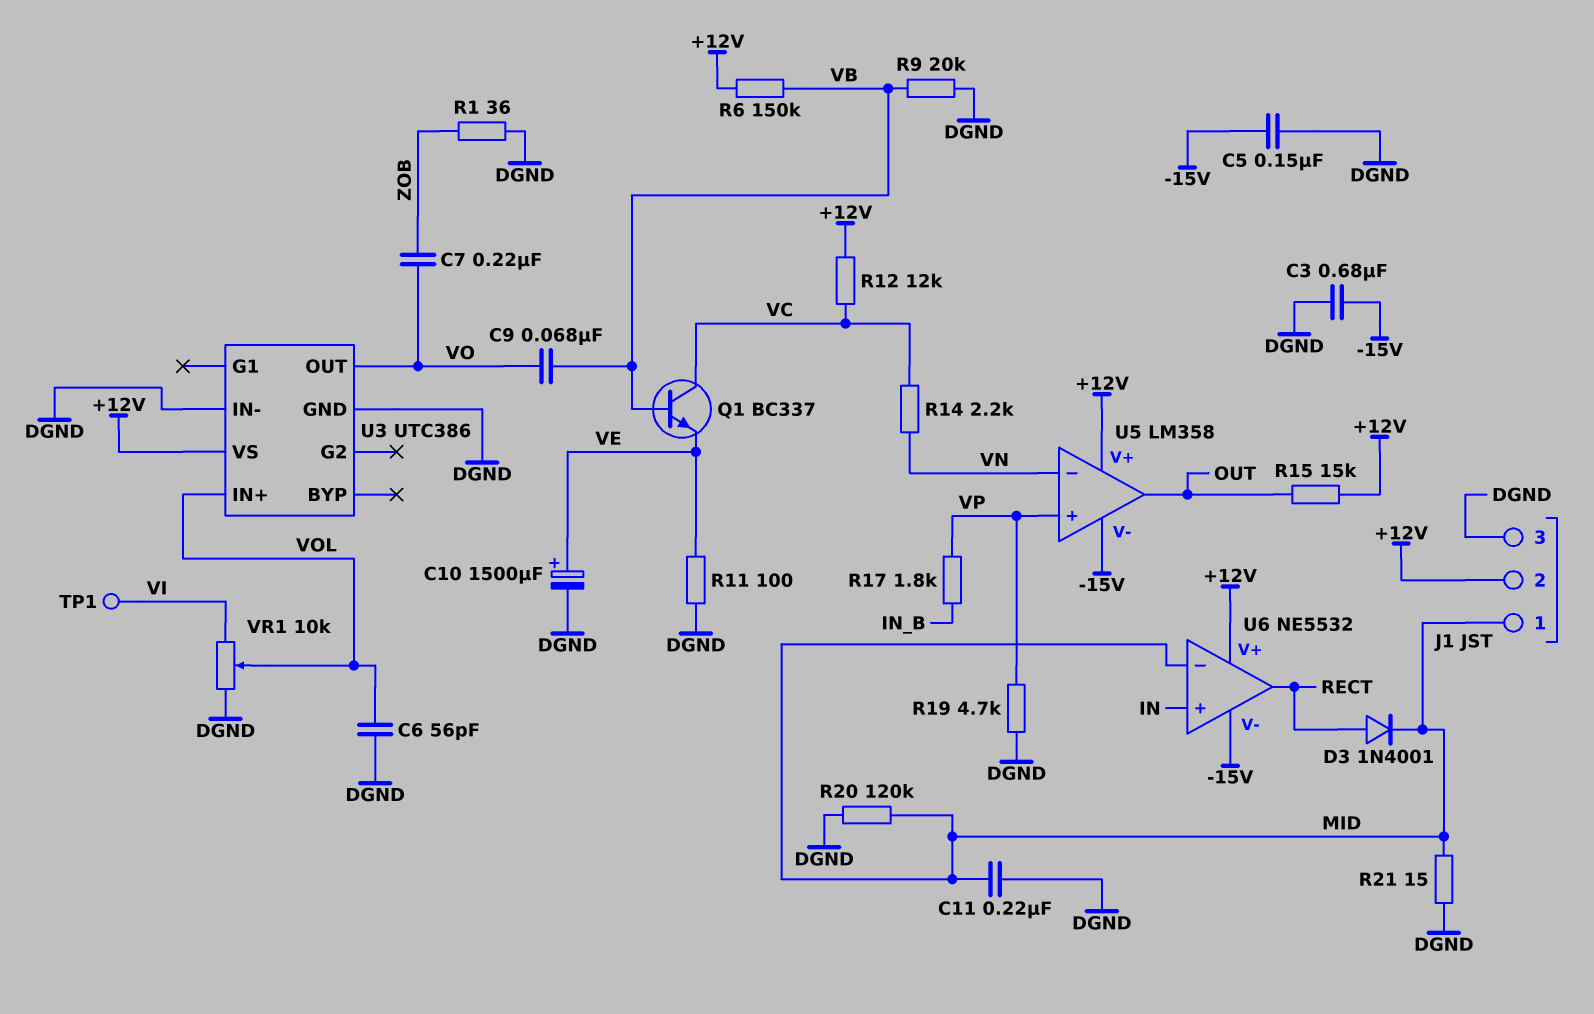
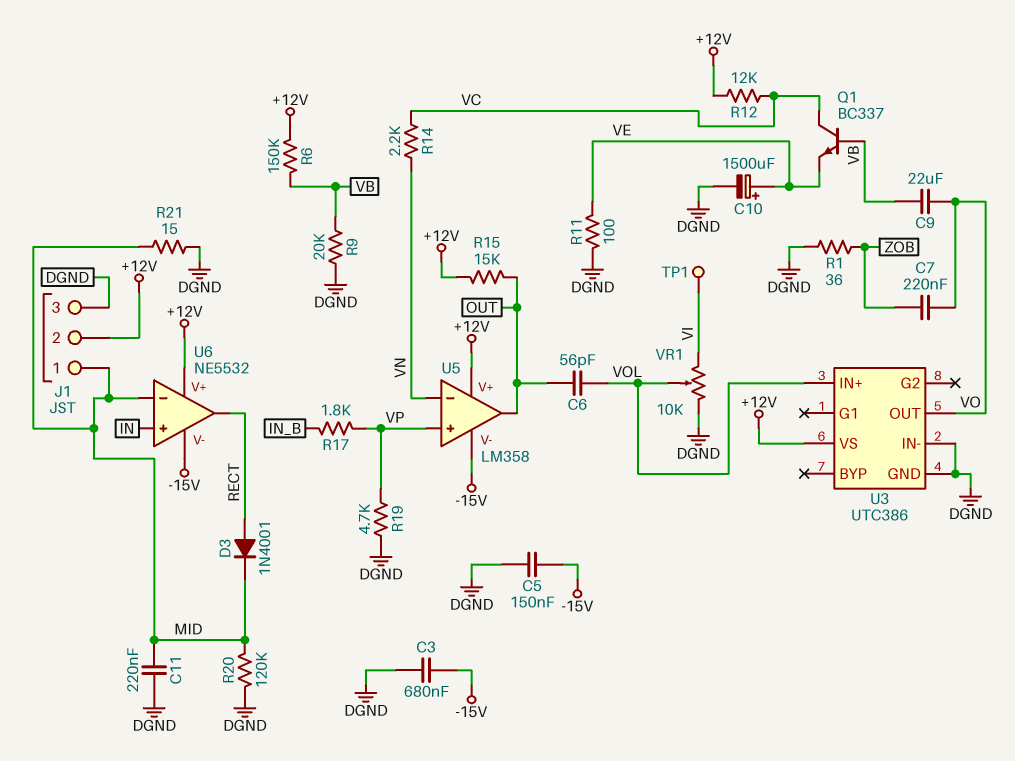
C6: 56pF (DGND, VOL) -> 56pF (OUT, VOL)
C9: 68nF (VB, VO) -> 22uF (VB, VO)

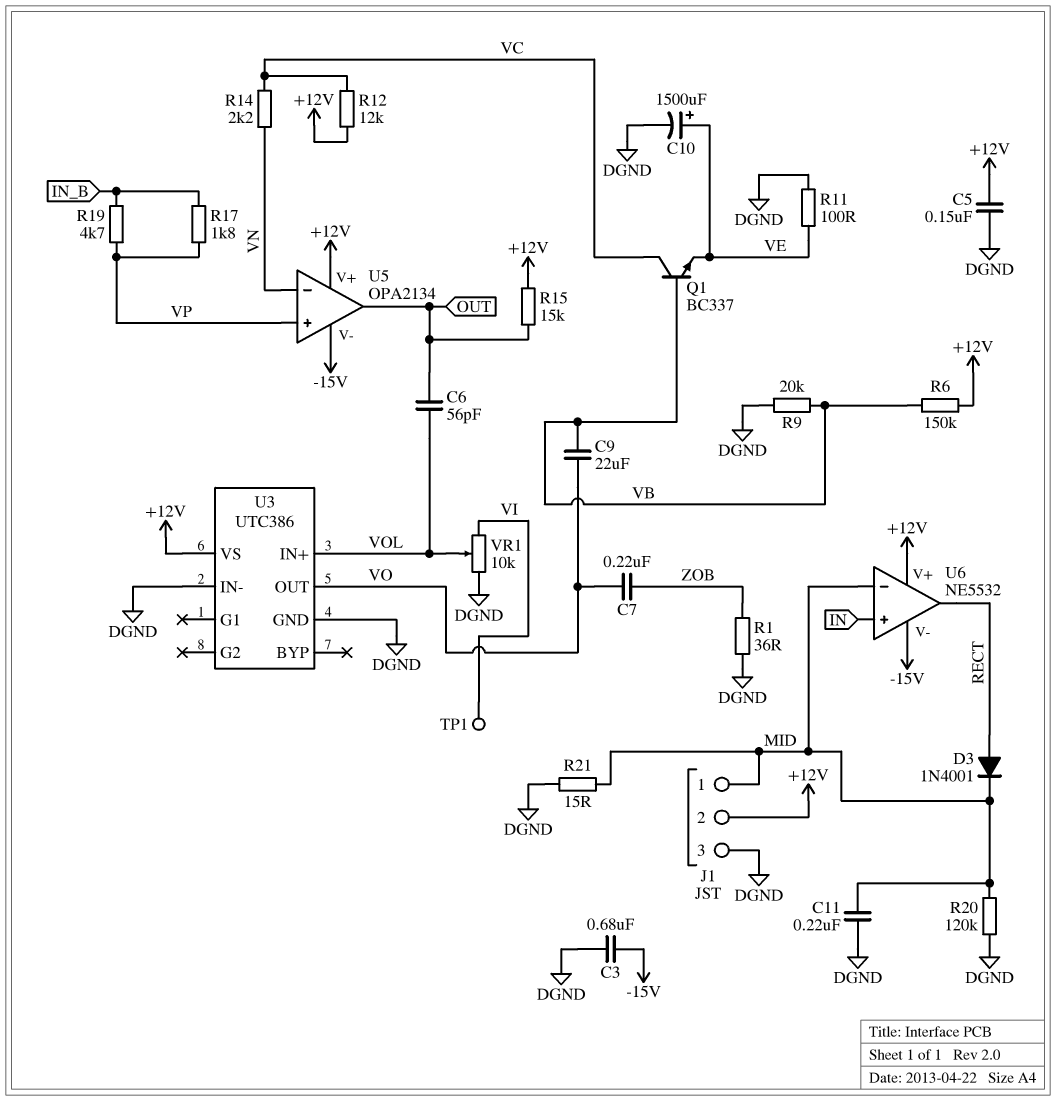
C5: 150nF (-15V, DGND) -> 150nF (+12V, DGND)
R19: 4.7k (DGND, VP) -> 4.7k (IN_B, VP)
U5: LM358 -> OPA2134

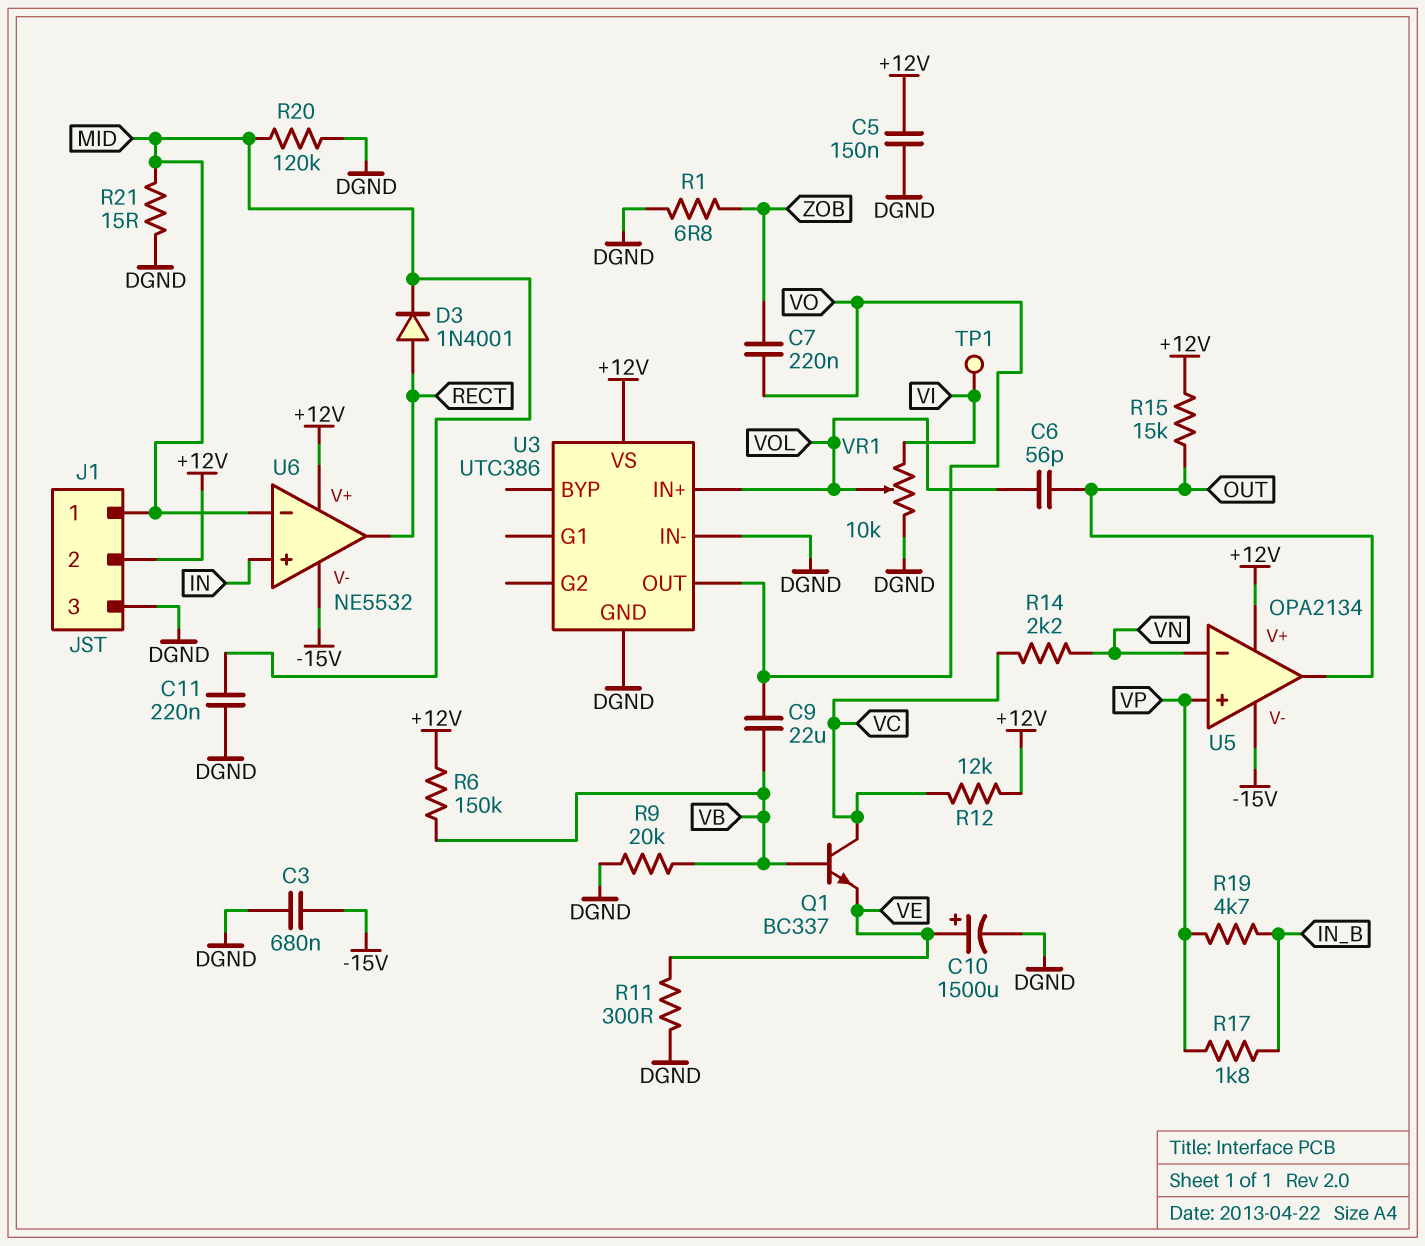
R1: 36 (DGND, ZOB) -> 6.8 (DGND, ZOB)
R11: 100 (DGND, VE) -> 300 (DGND, VE)

